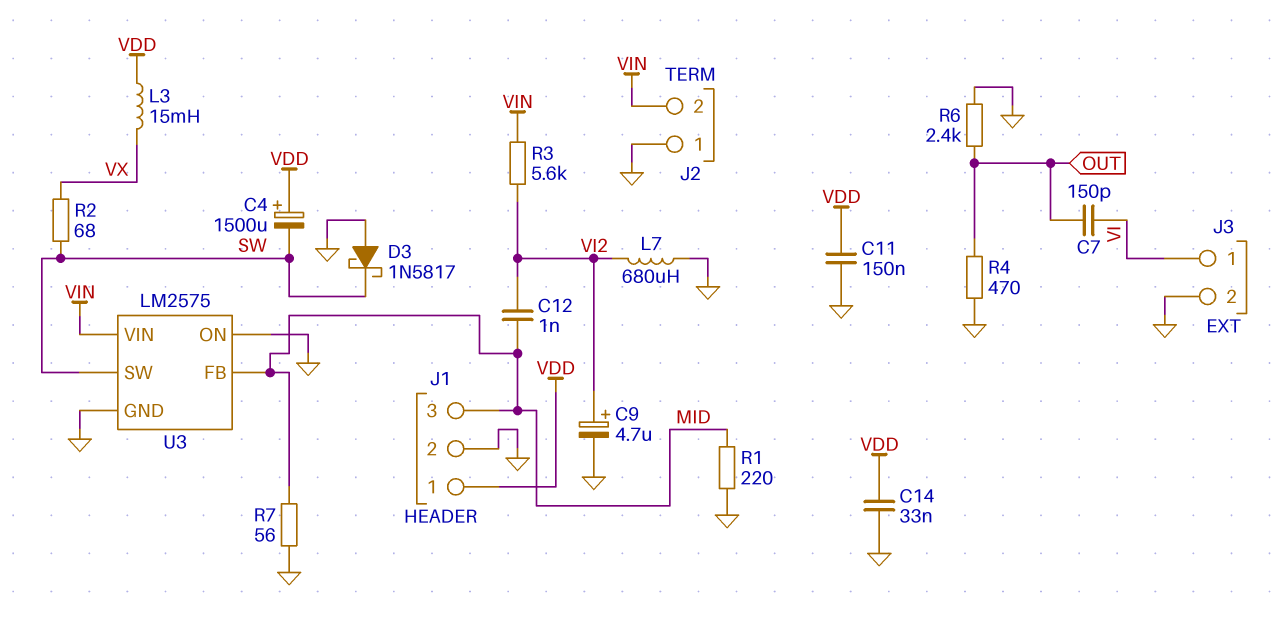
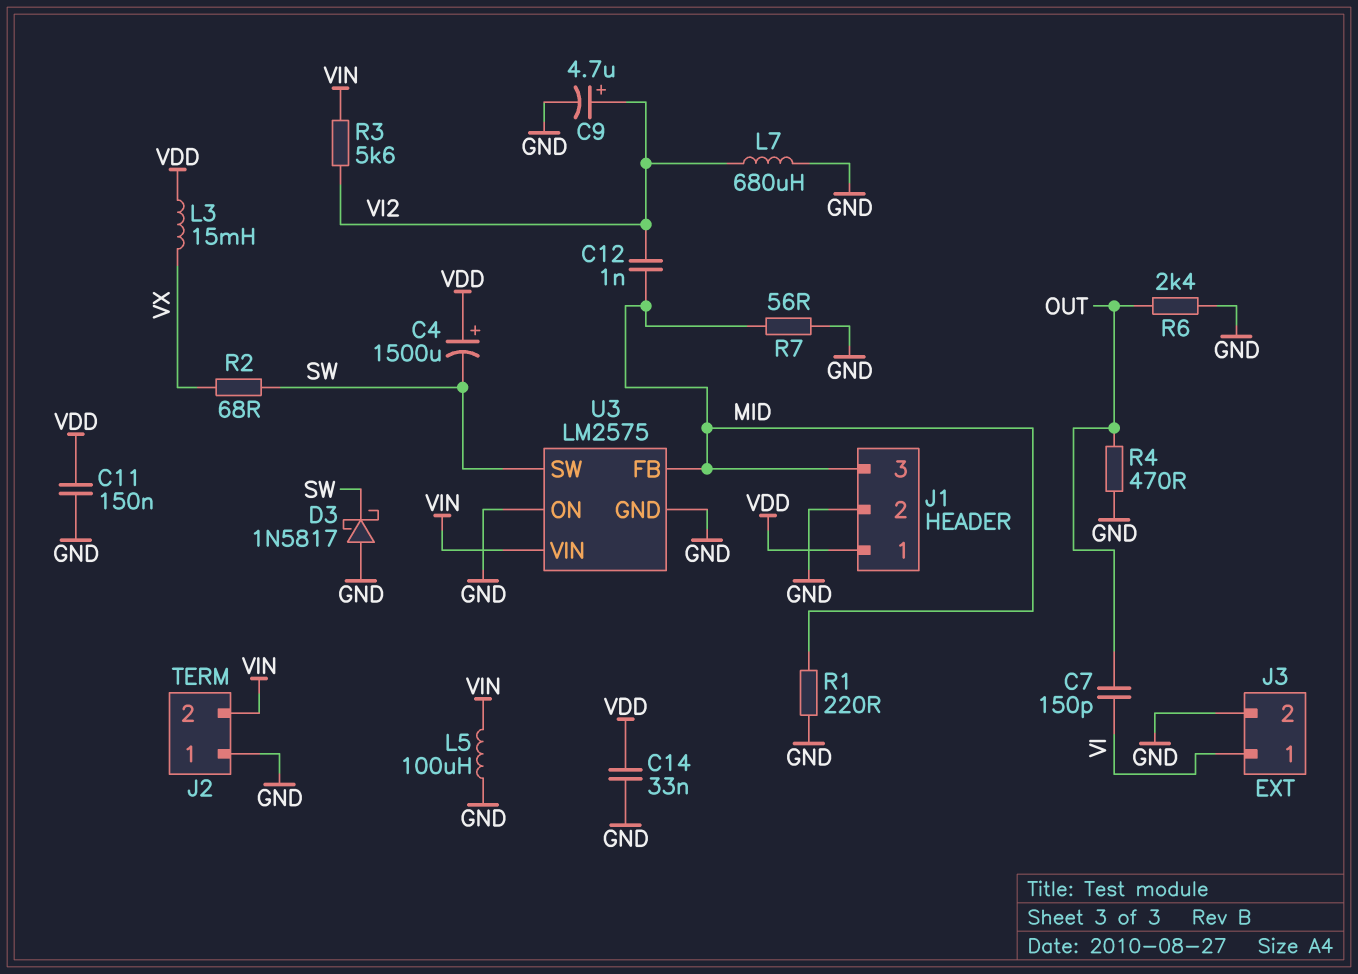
L5: none -> 100uH (GND, VIN)

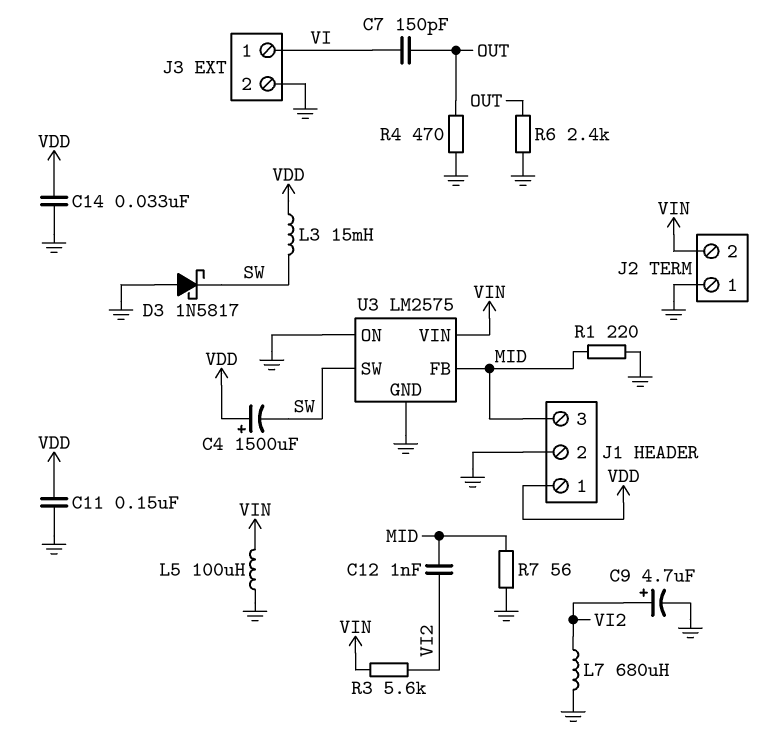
L3: 15mH (VDD, VX) -> 15mH (SW, VDD)
R2: 68 (SW, VX) -> none

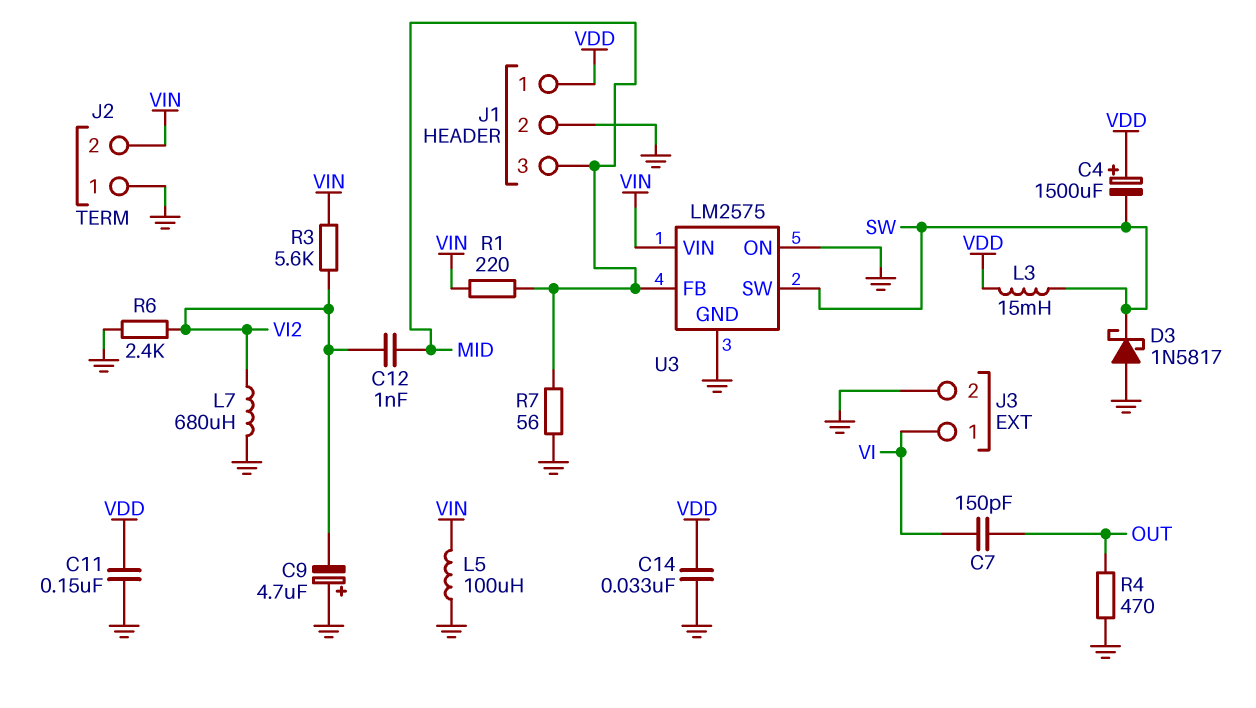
C9: 4.7uF (plus VI2, minus GND) -> 4.7uF (plus GND, minus VI2)
R1: 220 (GND, MID) -> 220 (MID, VIN)
R6: 2.4k (GND, OUT) -> 2.4k (GND, VI2)

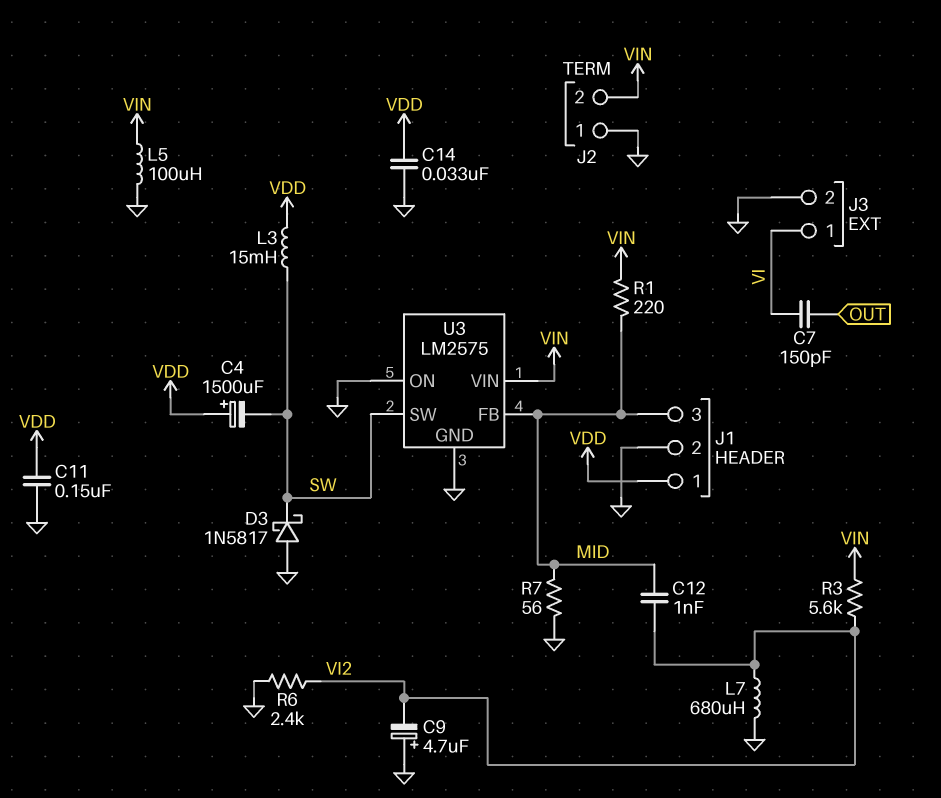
R4: 470 (GND, OUT) -> none

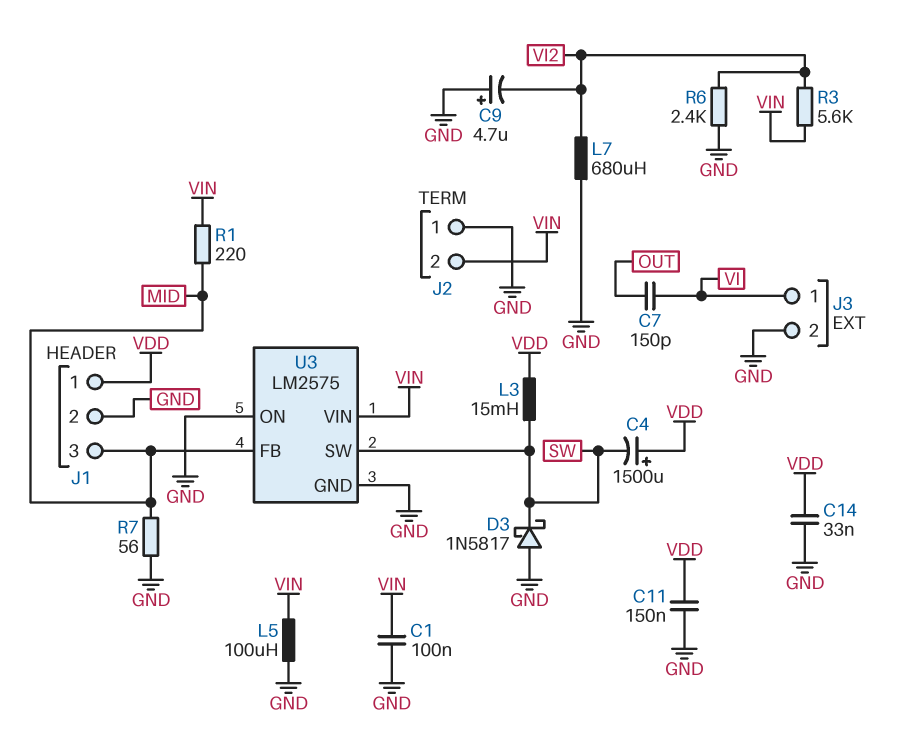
C1: none -> 100nF (GND, VIN)
C12: 1nF (MID, VI2) -> none

